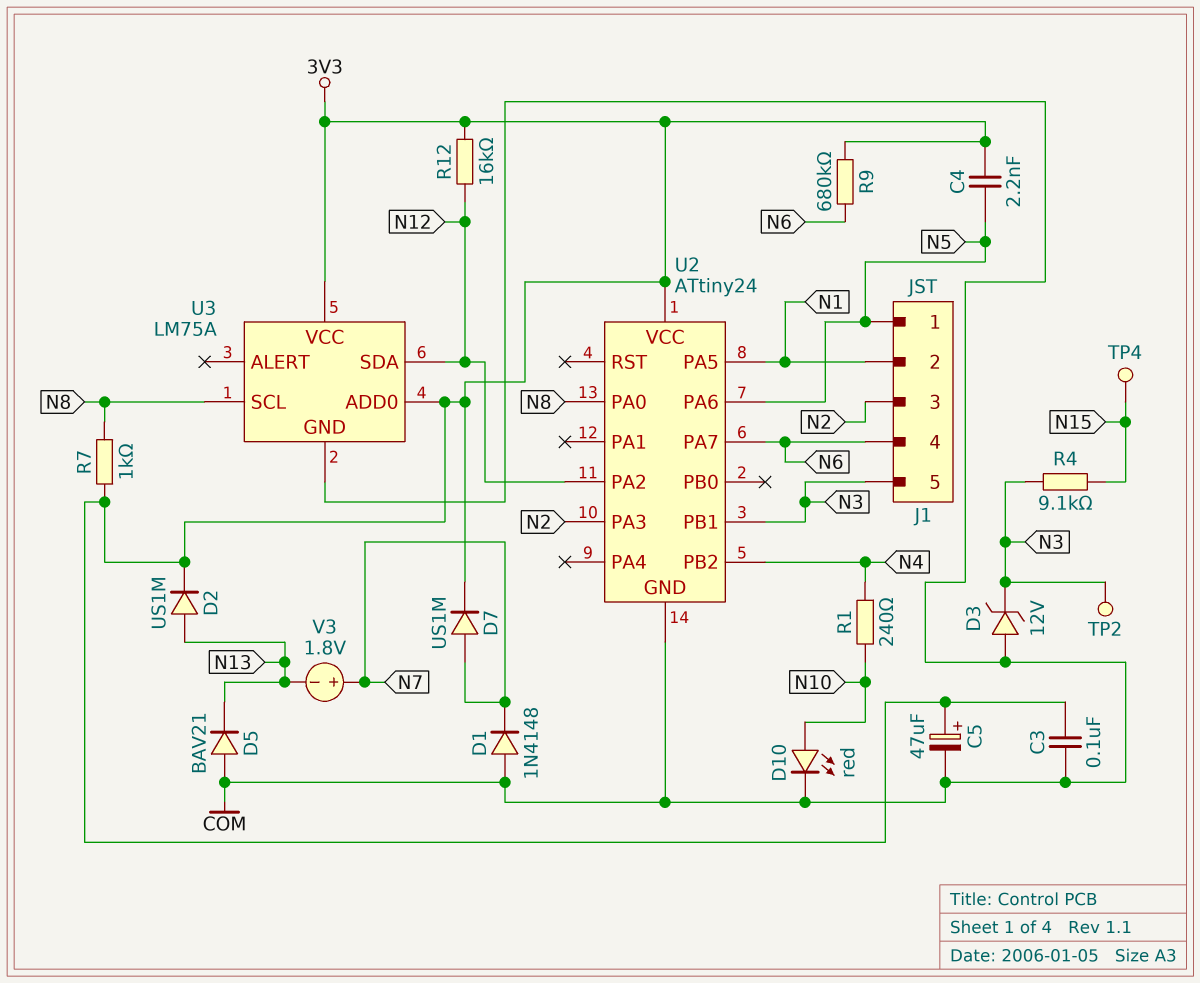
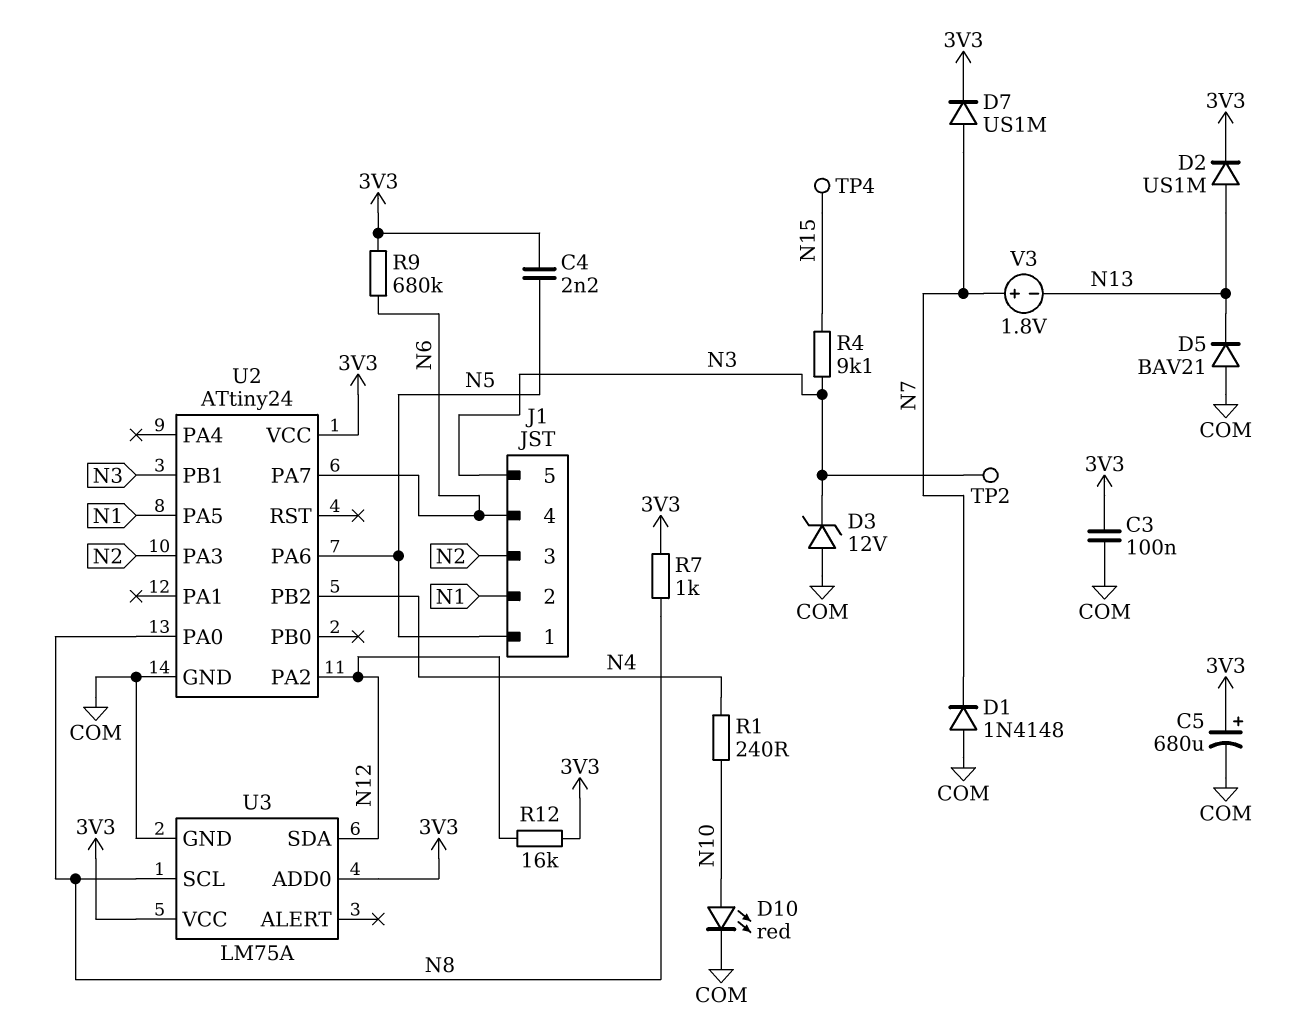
C5: 47uF (plus 3V3, minus COM) -> 680uF (plus 3V3, minus COM)

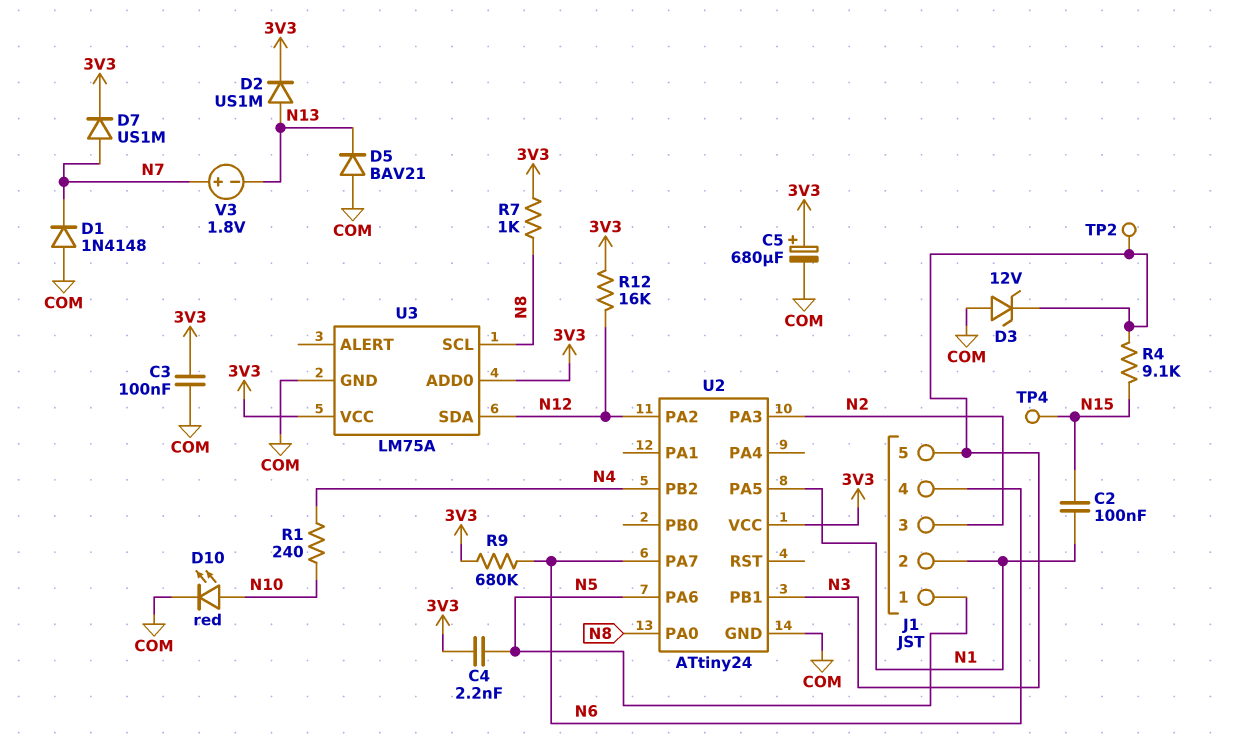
C2: none -> 100nF (N1, N15)

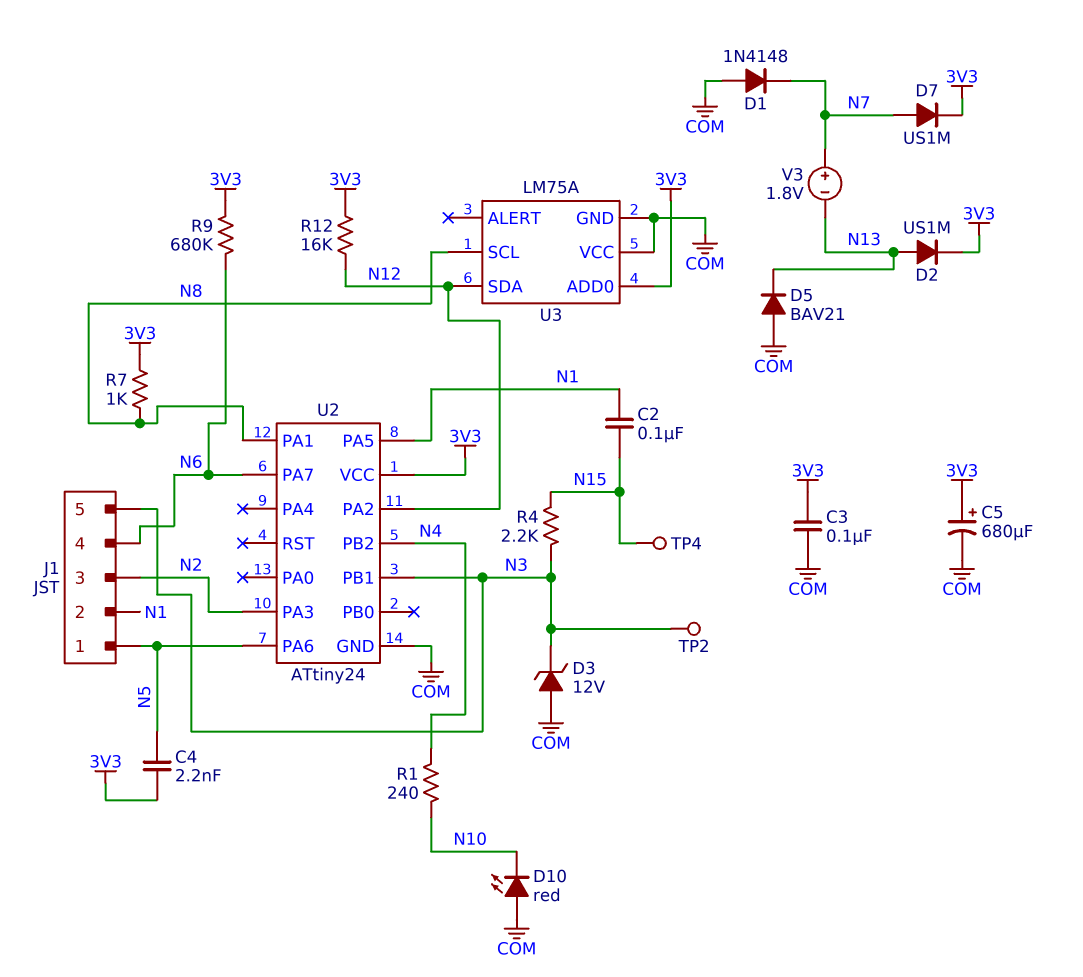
D10: LED red (A N10, K COM) -> LED red (A COM, K N10)
R4: 9.1k (N3, N15) -> 2.2k (N3, N15)
U2 pin PA0: N8 -> none
U2 pin PA1: none -> N8
U3 pin VCC: 3V3 -> COM

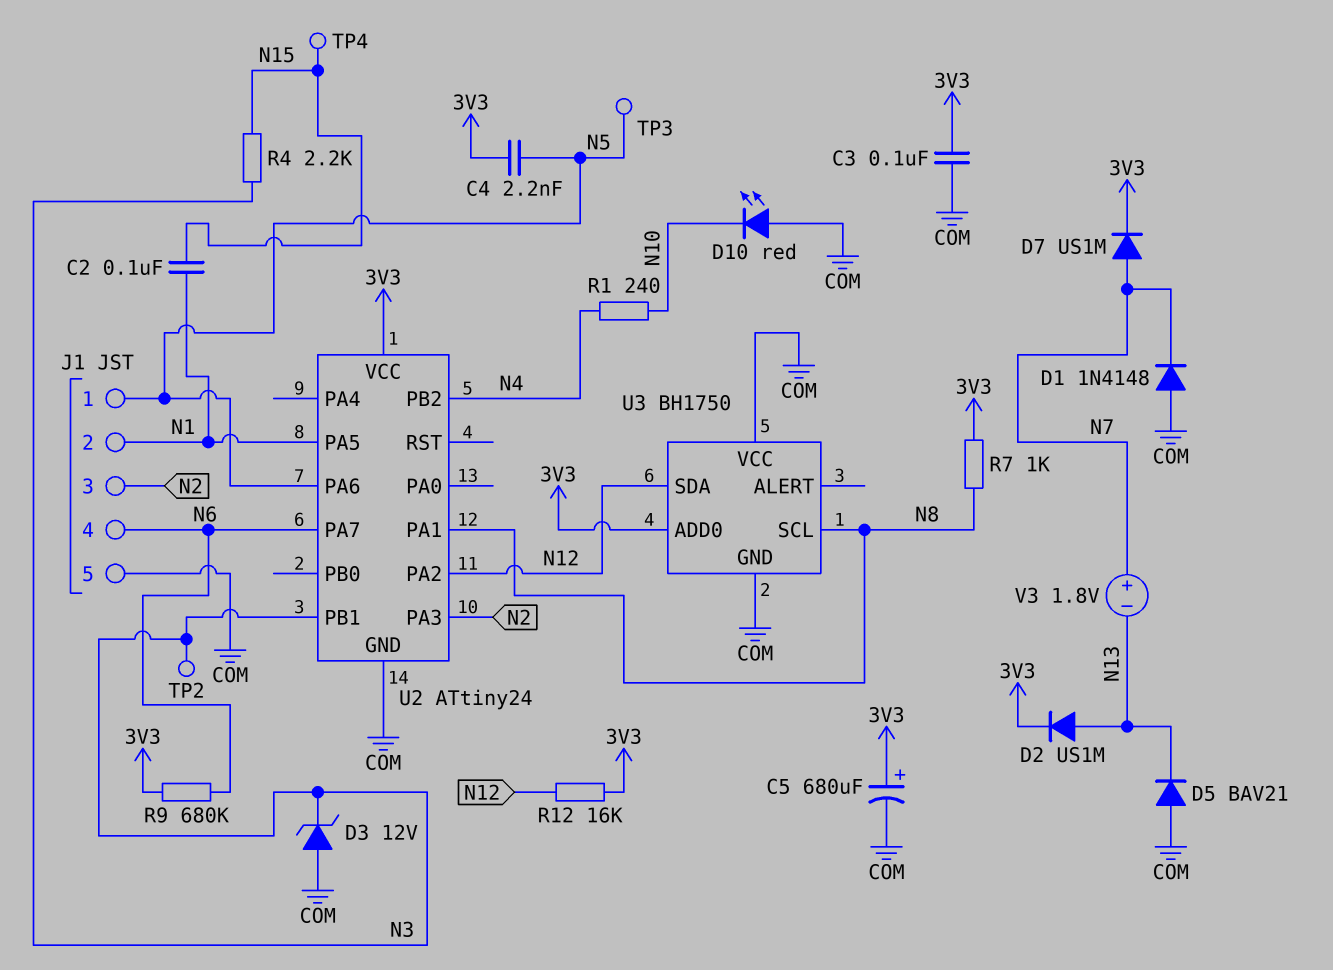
J1 pin 5: N3 -> COM
TP3: none -> test point (N5)
U3: LM75A -> BH1750

